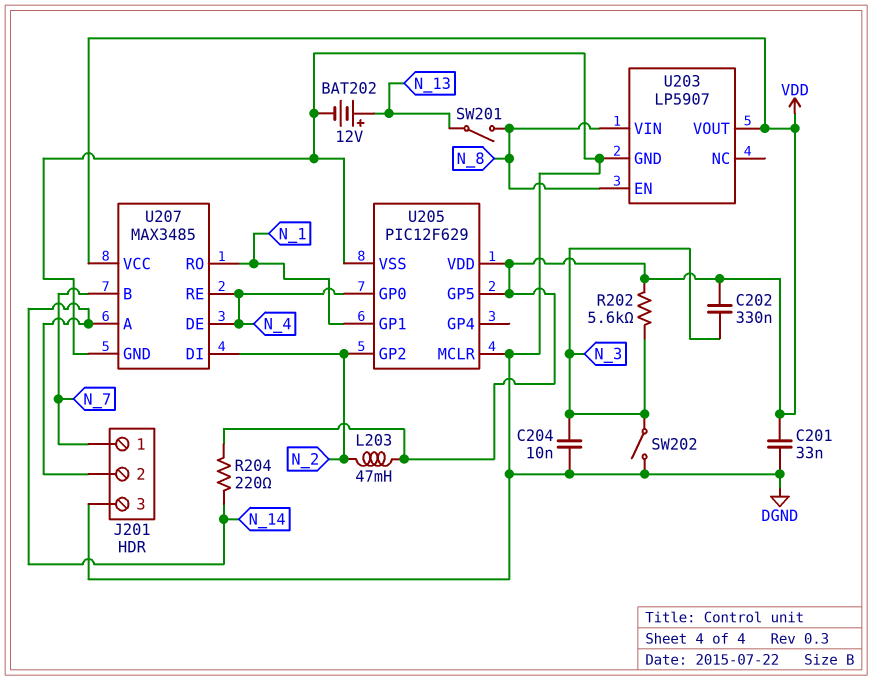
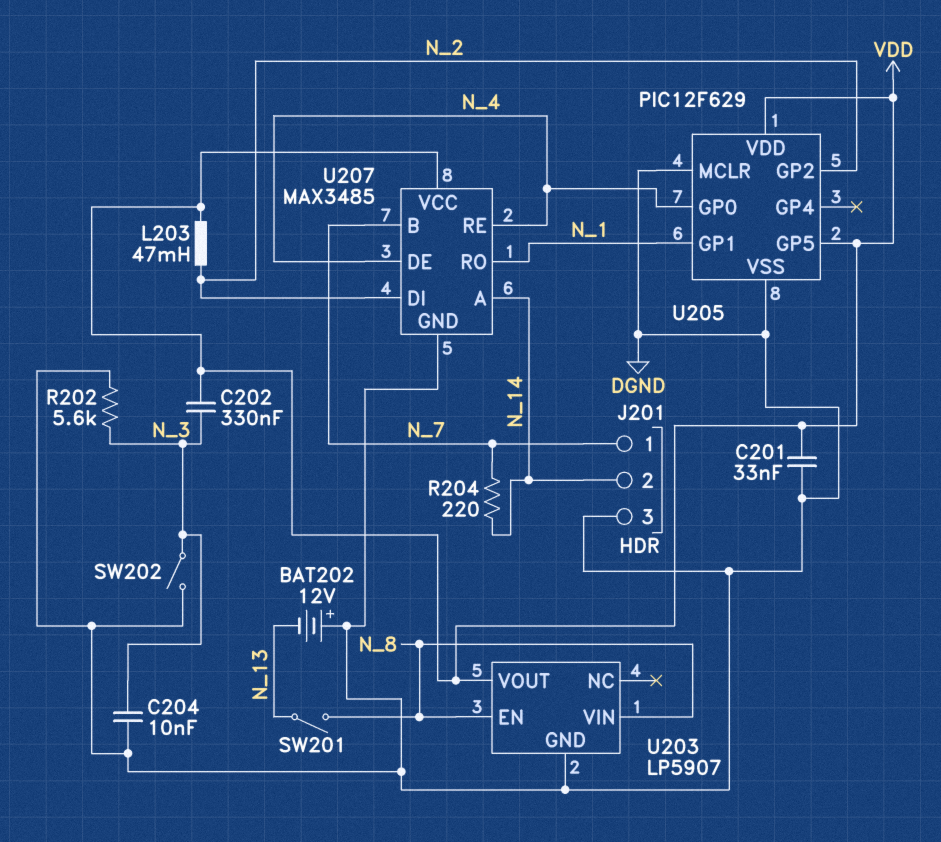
BAT202: 12V (plus N_13, minus DGND) -> 12V (plus DGND, minus N_13)
R202: 5.6k (N_3, VDD) -> 5.6k (DGND, N_3)
R204: 220 (N_14, VDD) -> 220 (N_7, N_14)

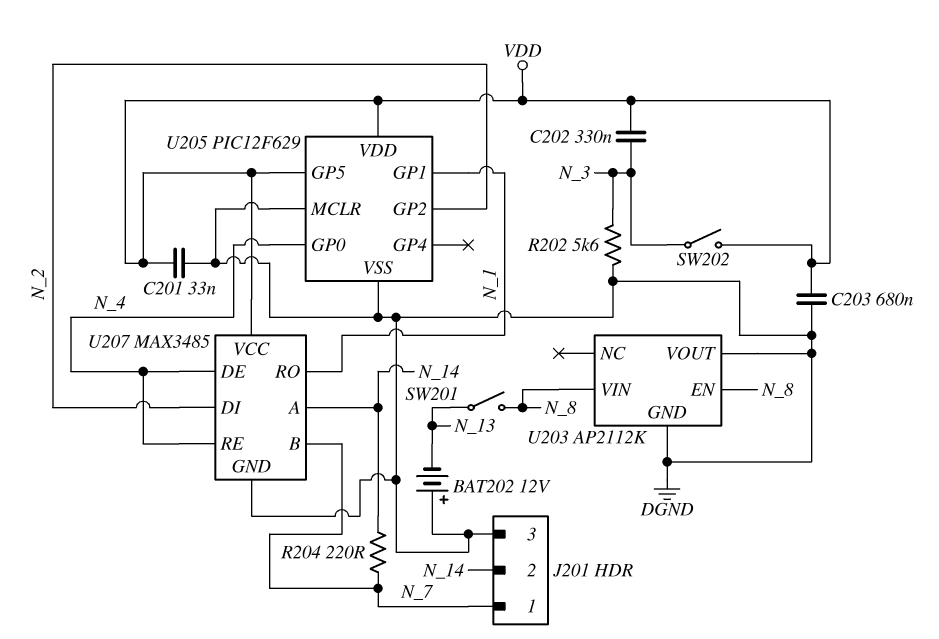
C203: none -> 680nF (DGND, VDD)
C204: 10nF (DGND, N_3) -> none
L203: 47mH (N_2, VDD) -> none
SW202: switch (DGND, N_3) -> switch (N_3, VDD)
U203: LP5907 -> AP2112K
U203 pin VOUT: VDD -> DGND

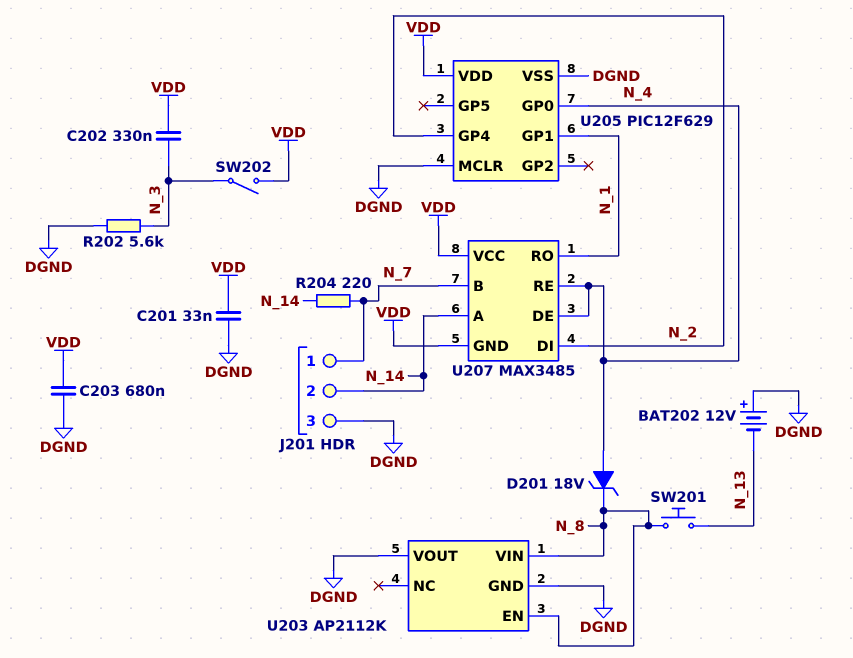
D201: none -> zener 18V (A N_4, K N_8)
SW201: switch (N_8, N_13) -> button (N_8, N_13)
U205 pin GP2: N_2 -> none
U205 pin GP4: none -> N_2
U205 pin GP5: VDD -> none
U207 pin GND: DGND -> VDD

